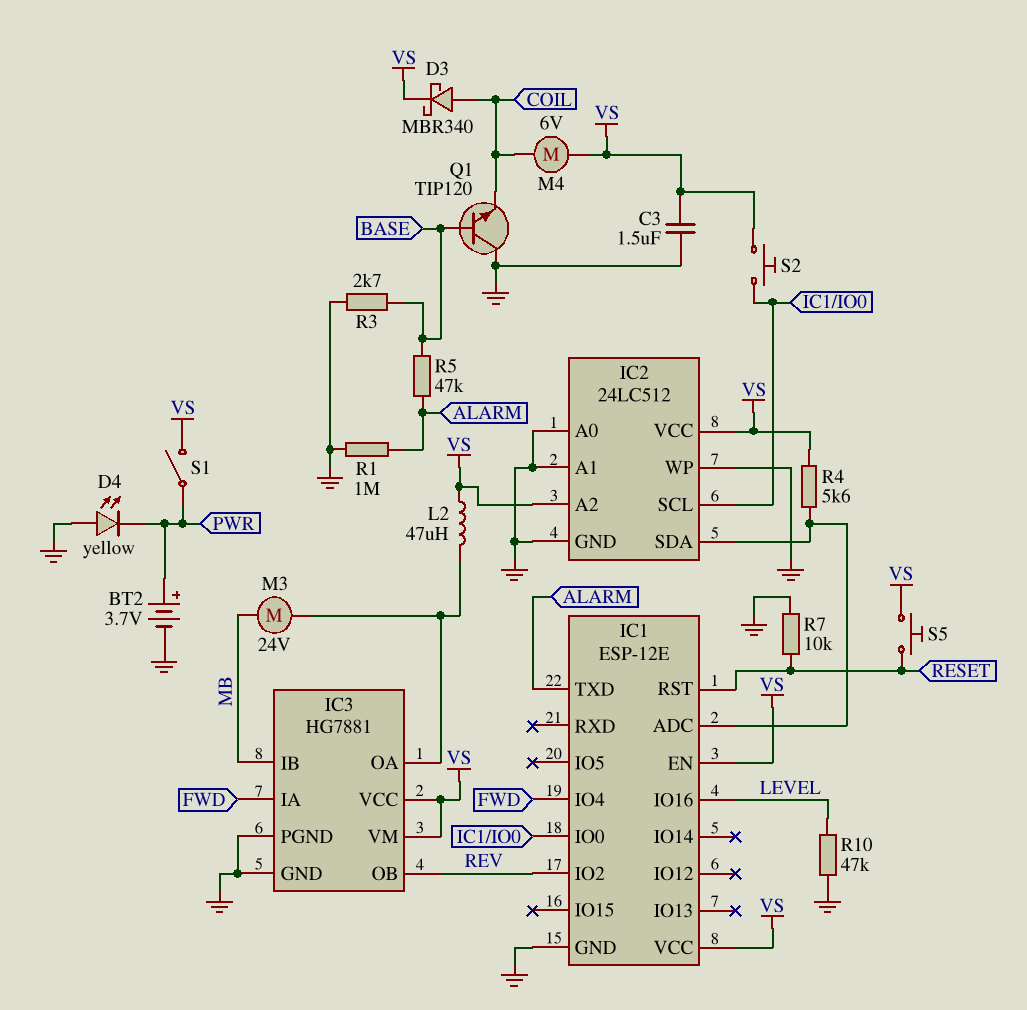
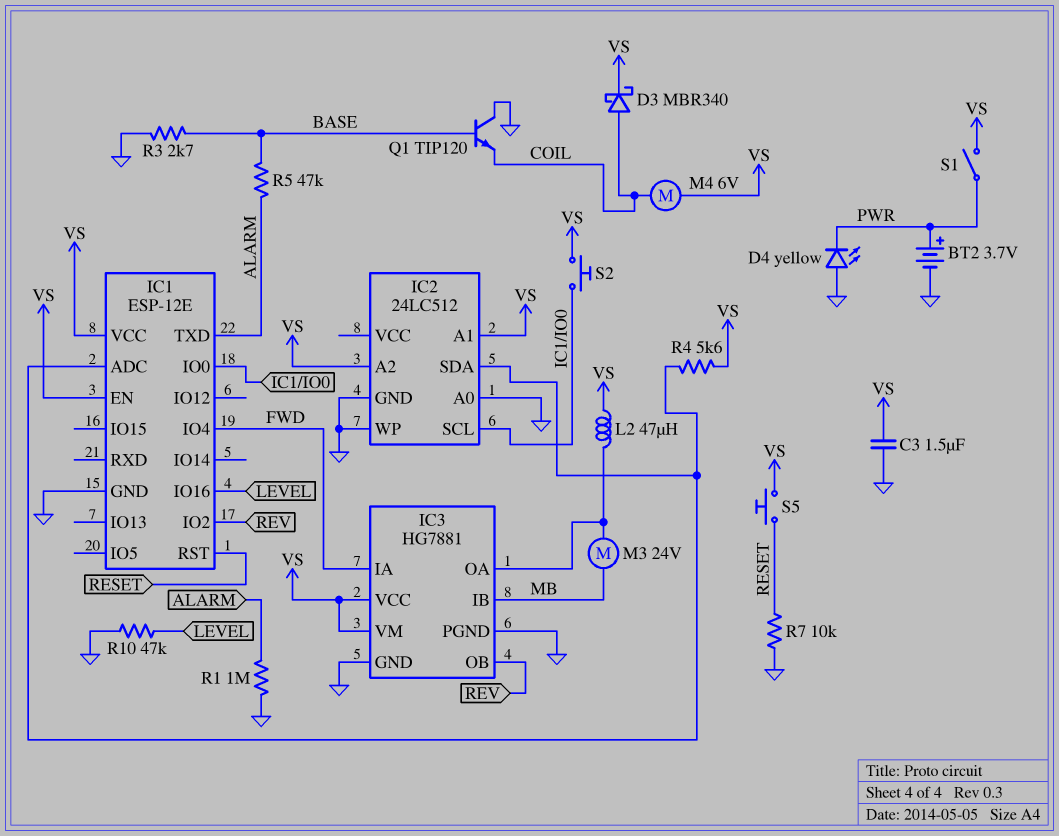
IC2 pin A1: GND -> VS
IC2 pin VCC: VS -> none

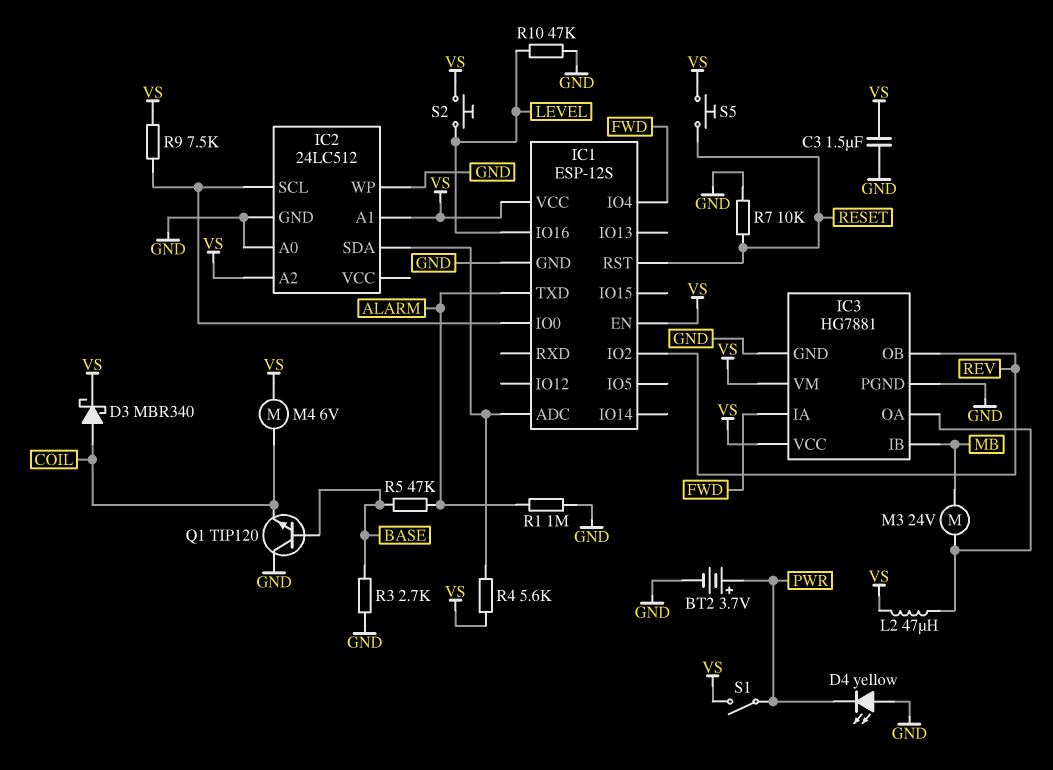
IC1: ESP-12E -> ESP-12S
R9: none -> 7.5k (IC1/IO0, VS)
S2: button (IC1/IO0, VS) -> button (LEVEL, VS)

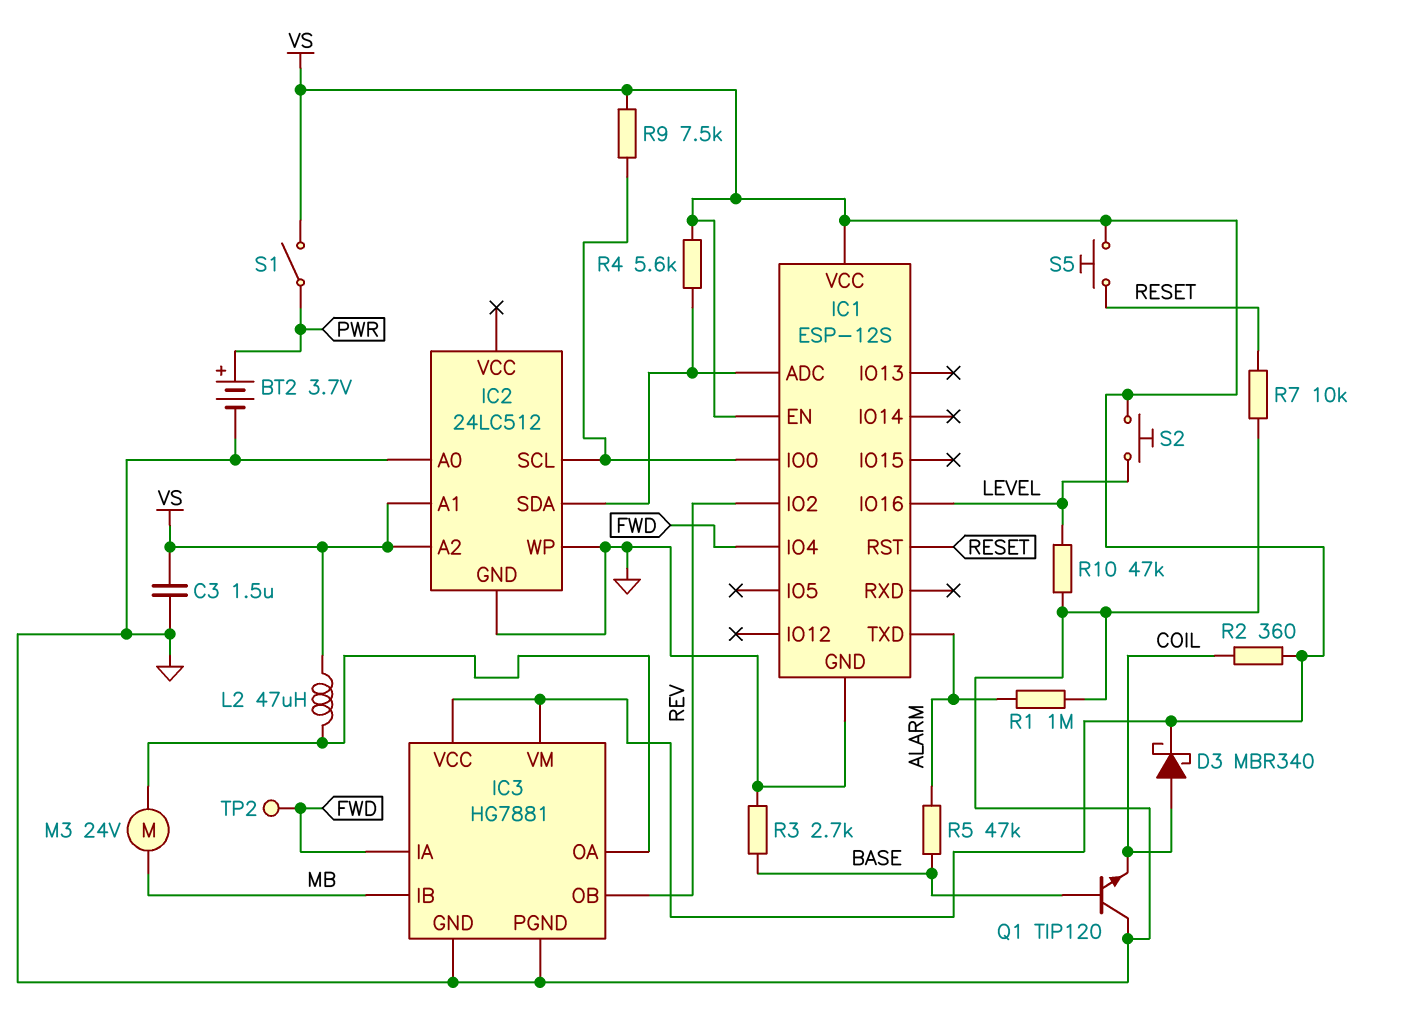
D4: LED yellow (A GND, K PWR) -> none
M4: motor 6V (COIL, VS) -> none
R2: none -> 360 (COIL, VS)
TP2: none -> test point (FWD)

